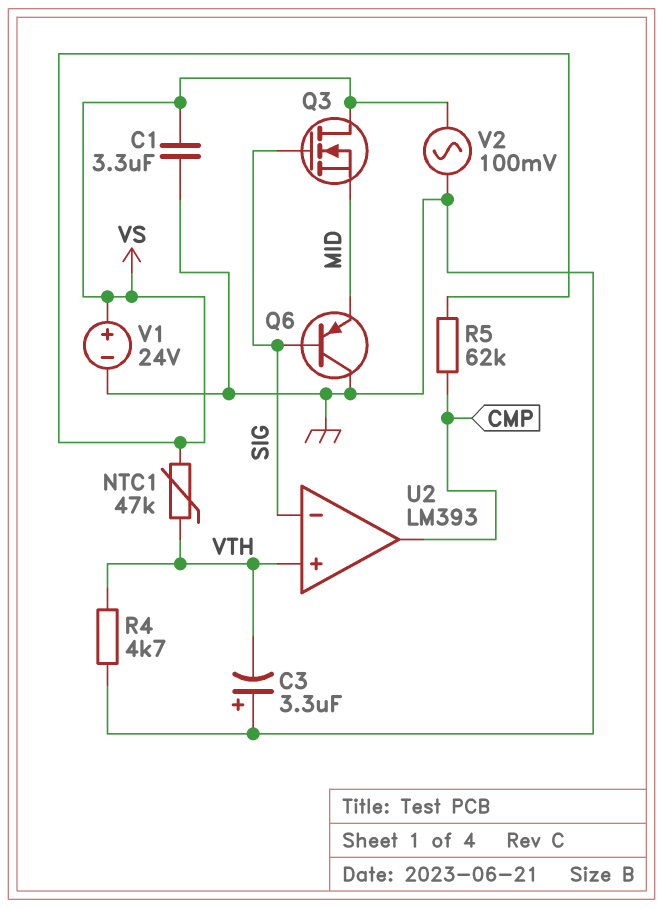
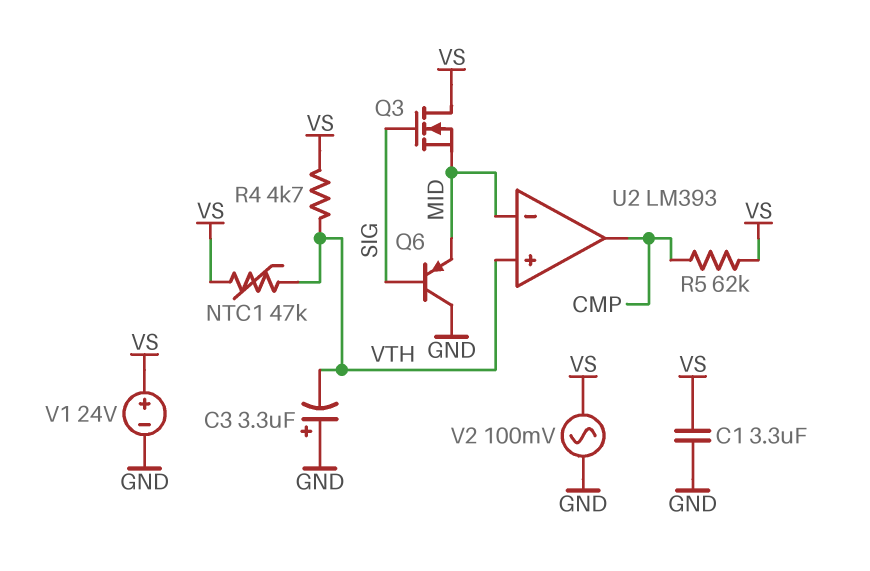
R4: 4.7k (GND, VTH) -> 4.7k (VS, VTH)
U2 pin in-: SIG -> MID

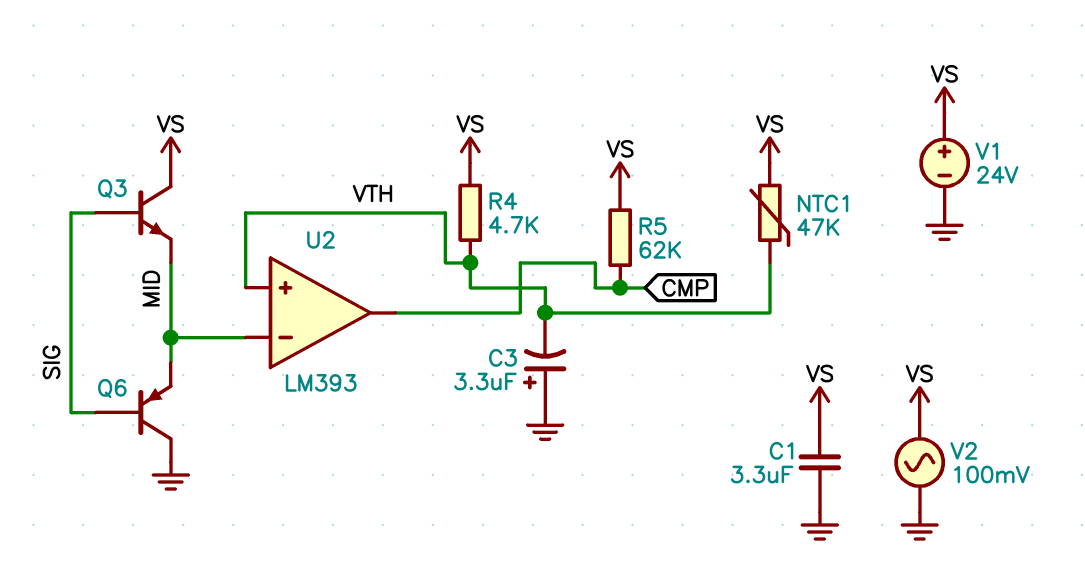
Q3: NMOS (G SIG, D VS, S MID) -> NPN (B SIG, C VS, E MID)

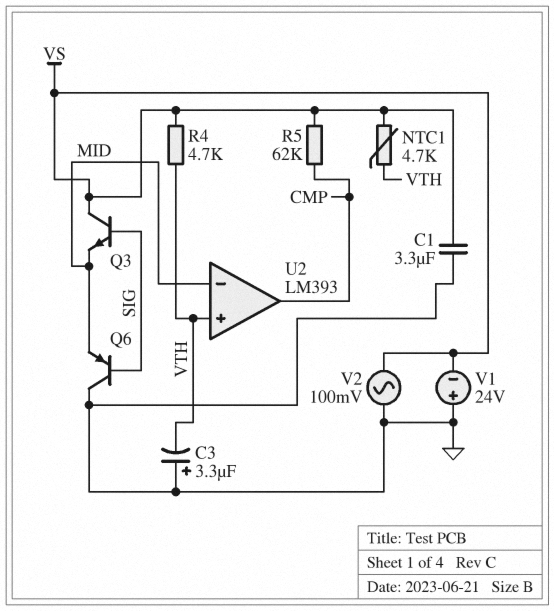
NTC1: 47k (VS, VTH) -> 4.7k (VS, VTH)
V1: 24V (plus VS, minus GND) -> 24V (plus GND, minus VS)

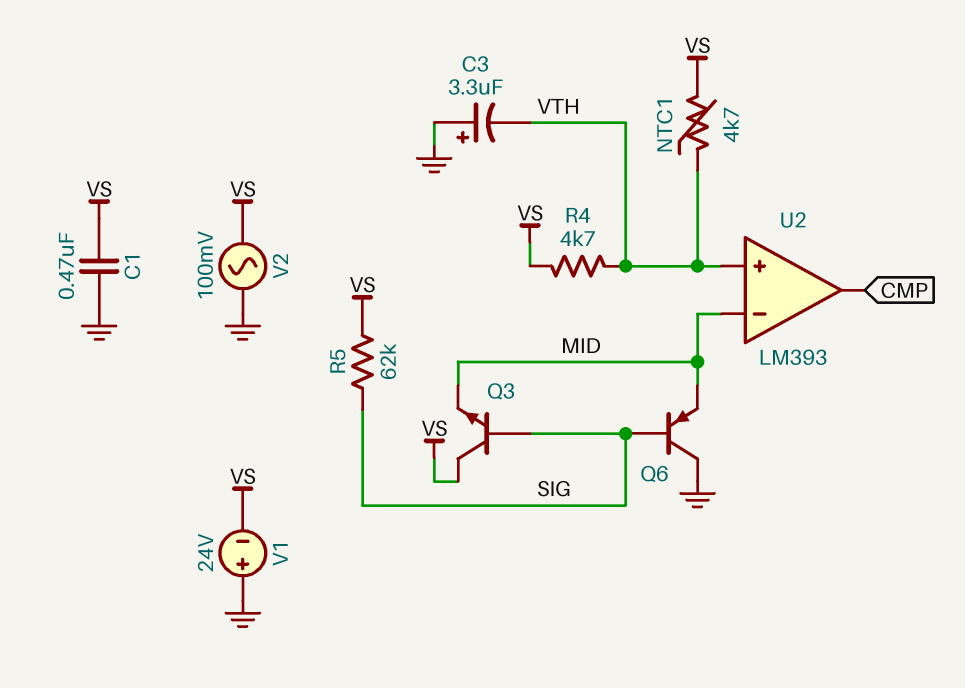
C1: 3.3uF (GND, VS) -> 470nF (GND, VS)
R5: 62k (CMP, VS) -> 62k (SIG, VS)

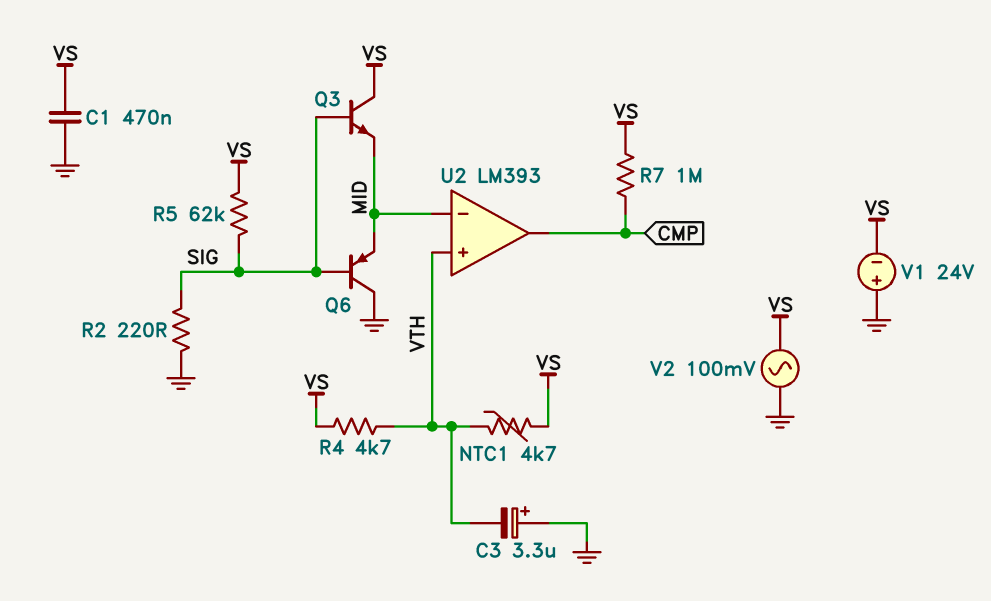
R2: none -> 220 (GND, SIG)
R7: none -> 1M (CMP, VS)

